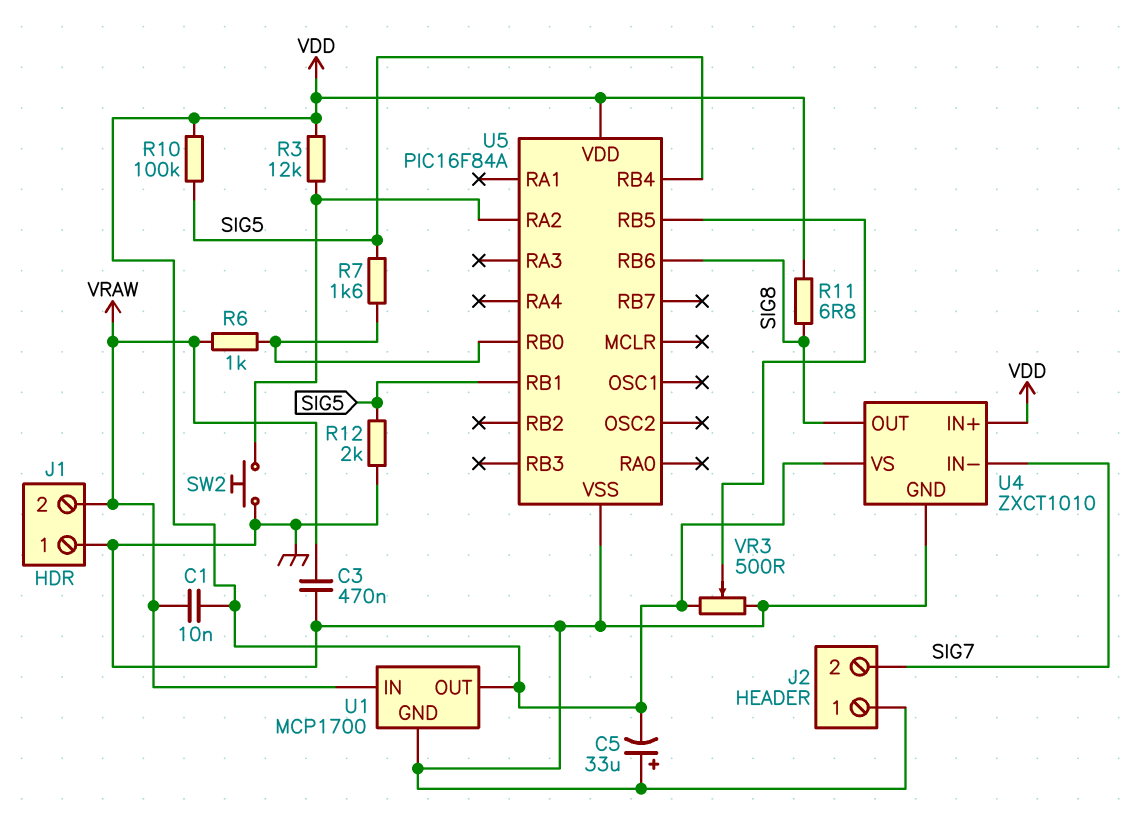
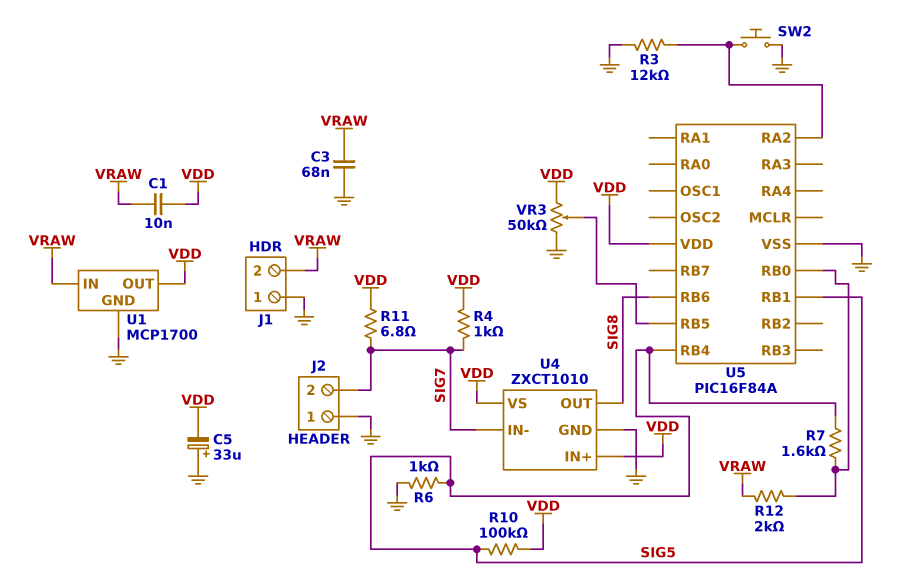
C3: 470nF (GND, VRAW) -> 68nF (GND, VRAW)
R3: 12k (U5/RA2, VDD) -> 12k (GND, U5/RA2)
R4: none -> 1k (SIG7, VDD)
R6: 1k (U5/RB0, VRAW) -> 1k (GND, SIG5)
R11: 6.8 (SIG8, VDD) -> 6.8 (SIG7, VDD)
R12: 2k (GND, SIG5) -> 2k (U5/RB0, VRAW)
VR3: 500 (GND, VDD, wiper U5/RB5) -> 50k (GND, VDD, wiper U5/RB5)

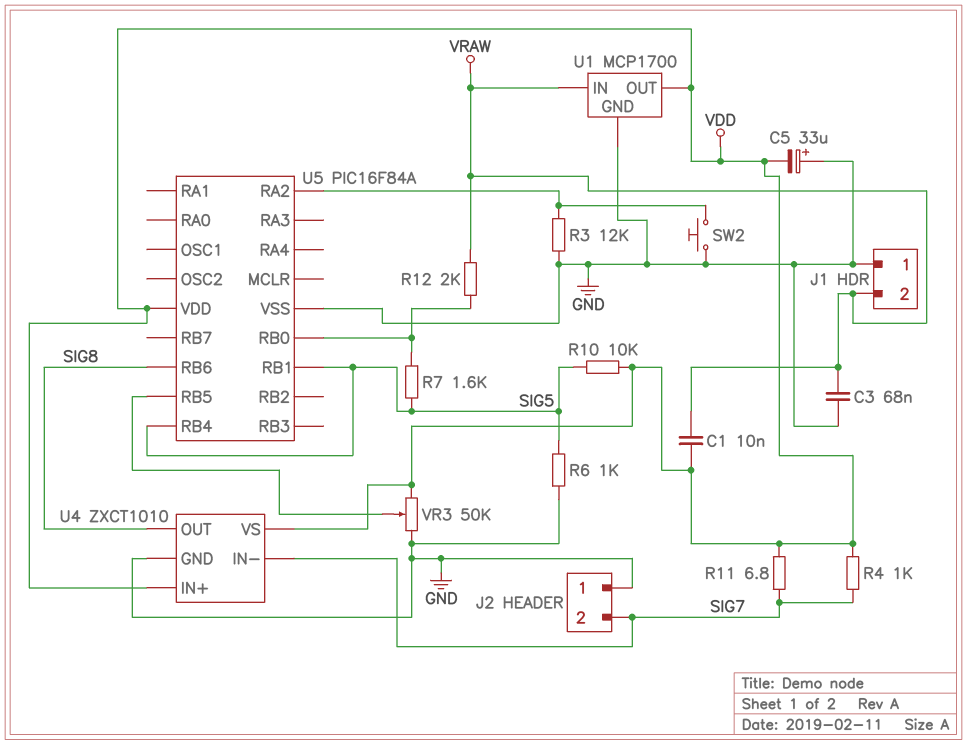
R10: 100k (SIG5, VDD) -> 10k (SIG5, VDD)

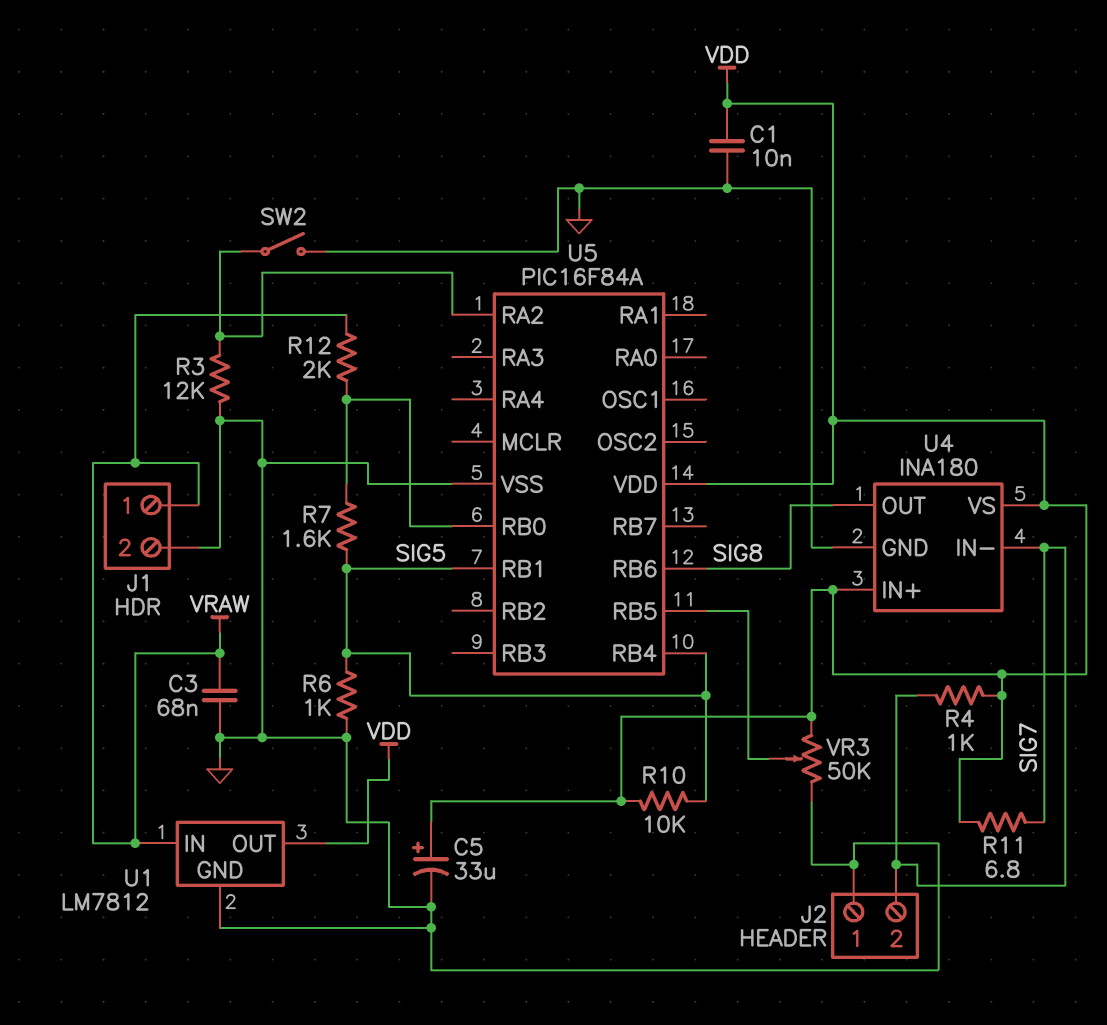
C1: 10nF (VDD, VRAW) -> 10nF (GND, VDD)
C5: 33uF (plus GND, minus VDD) -> 33uF (plus VDD, minus GND)
J1 pin 1: GND -> VRAW
J1 pin 2: VRAW -> GND
SW2: button (GND, U5/RA2) -> switch (GND, U5/RA2)
U1: MCP1700 -> LM7812
U4: ZXCT1010 -> INA180

